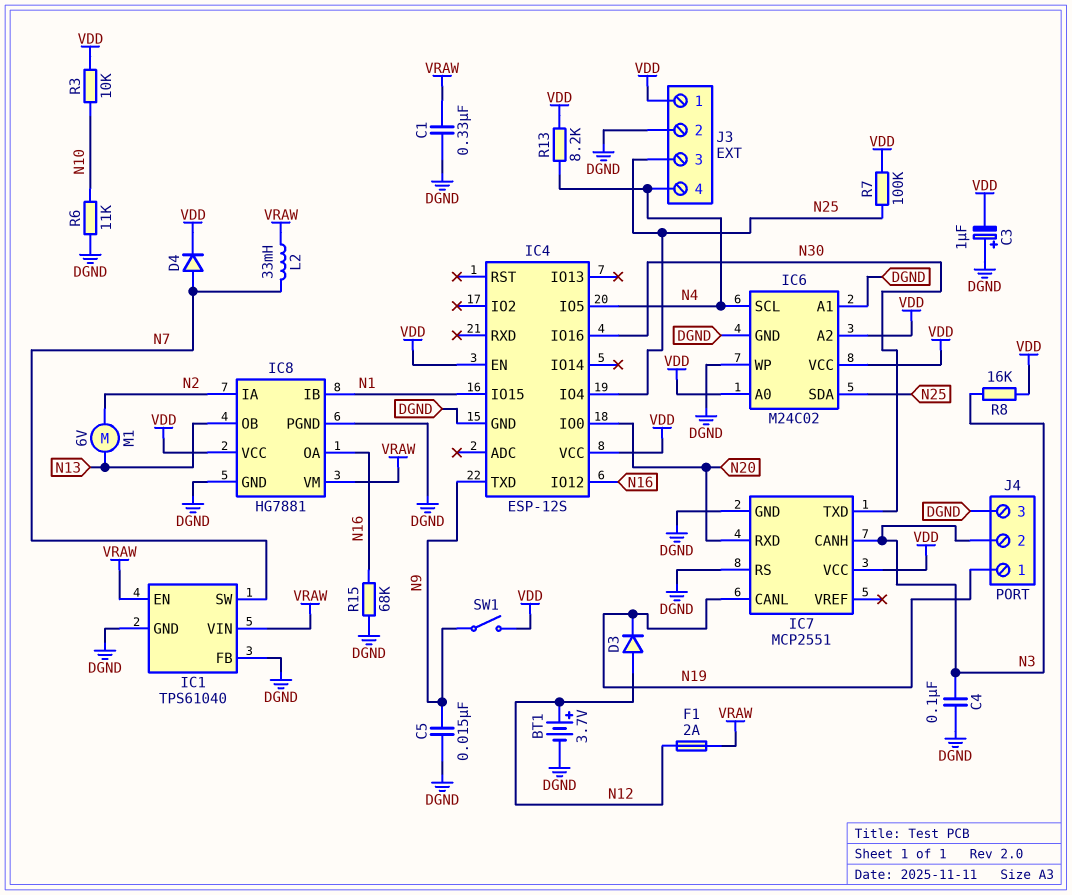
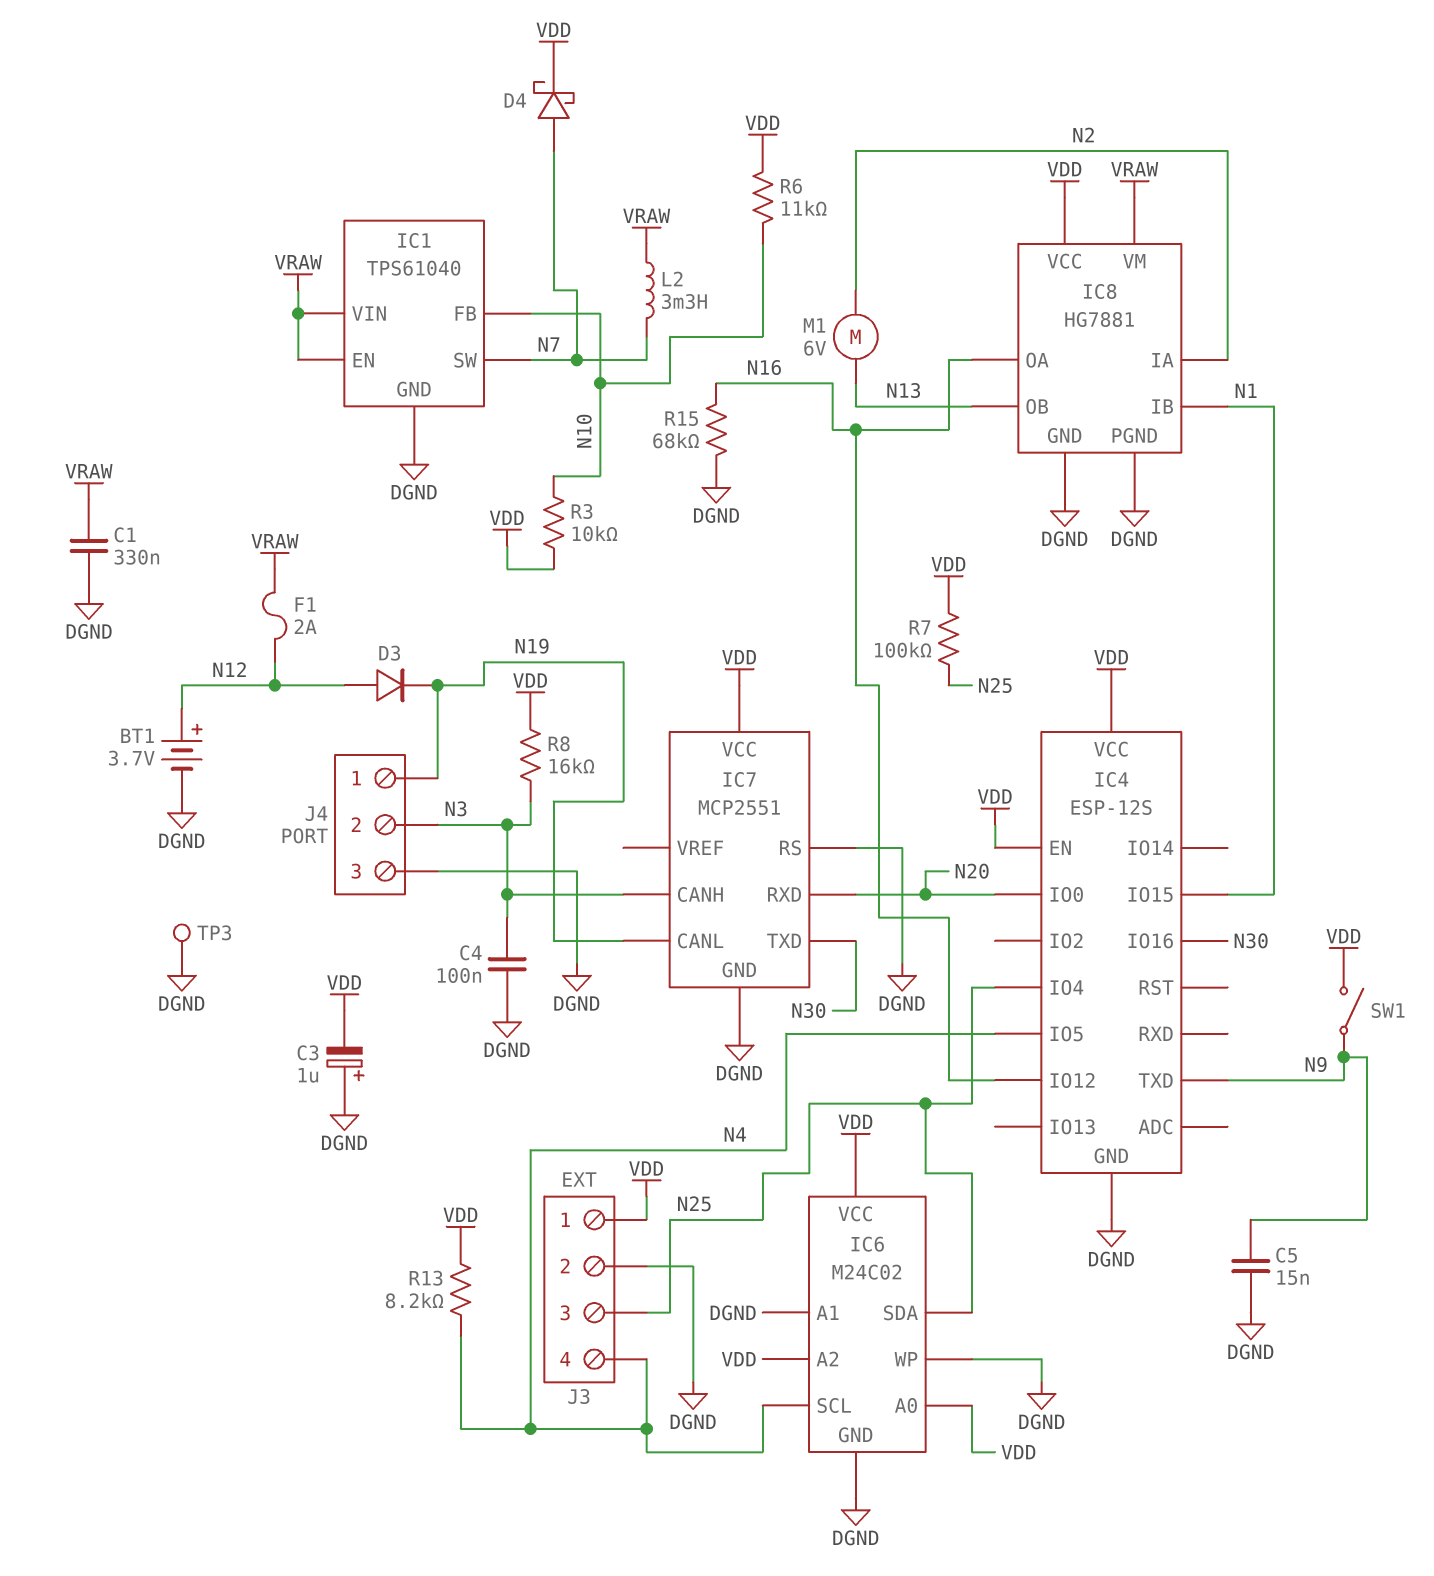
D4: diode (A N7, K VDD) -> schottky (A N7, K VDD)
IC1 pin FB: DGND -> N10
L2: 33mH (N7, VRAW) -> 3.3mH (N7, VRAW)
R6: 11k (DGND, N10) -> 11k (N10, VDD)
TP3: none -> test point (DGND)

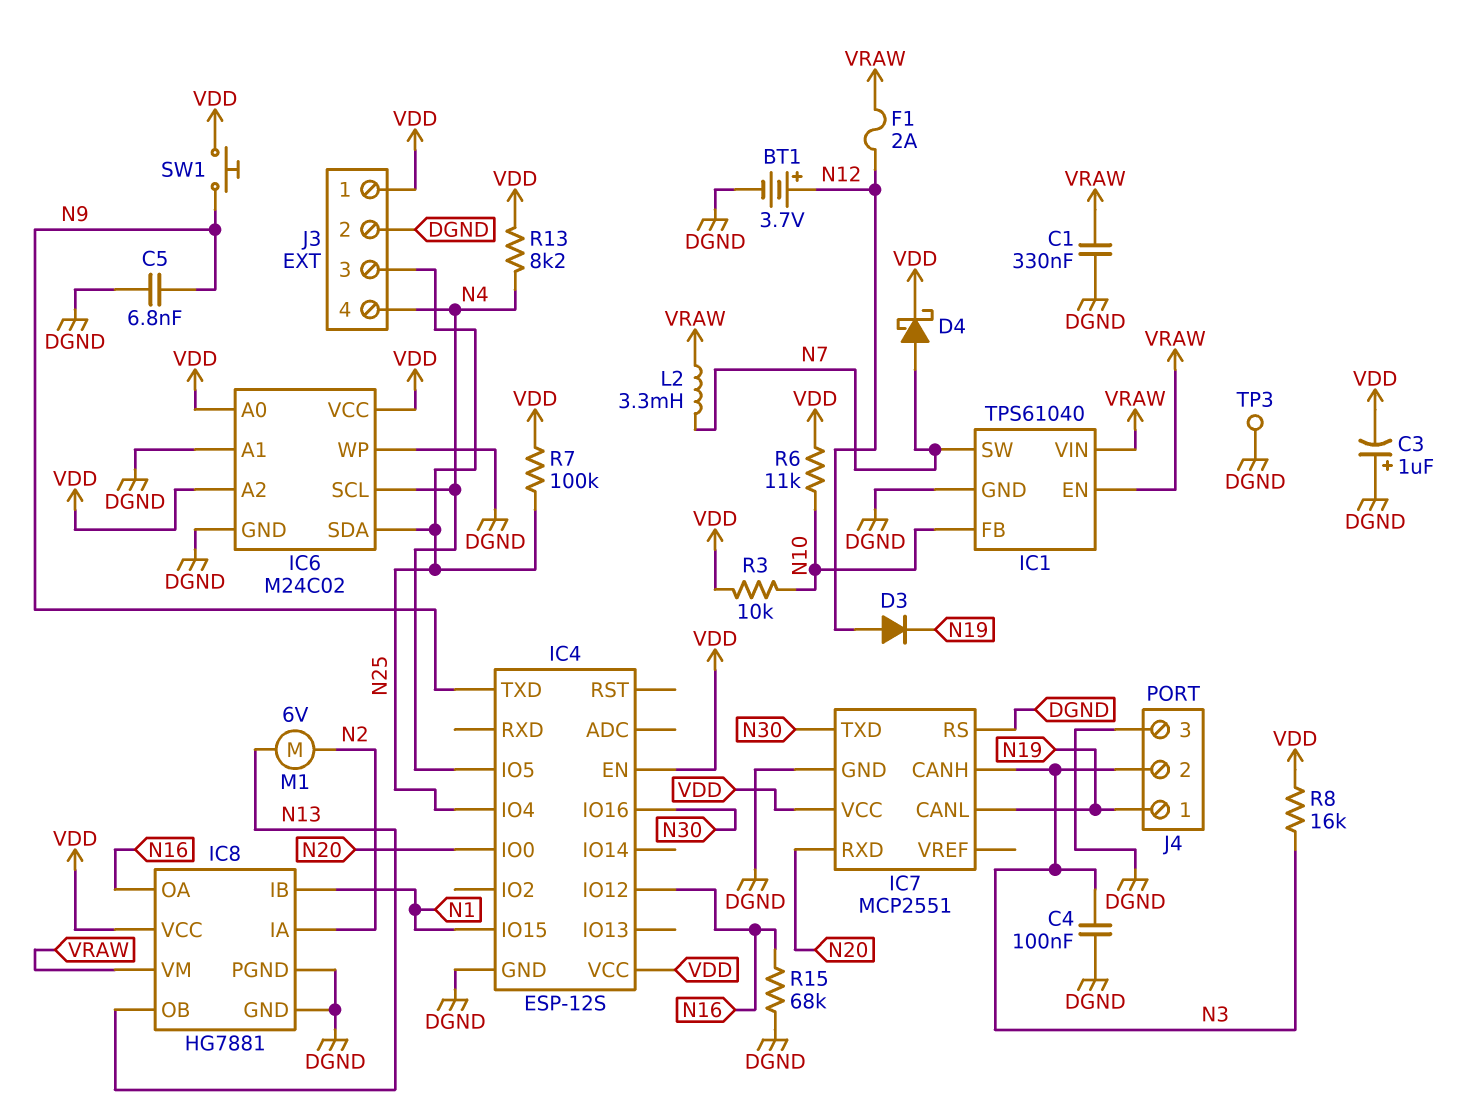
C5: 15nF (DGND, N9) -> 6.8nF (DGND, N9)
SW1: switch (N9, VDD) -> button (N9, VDD)

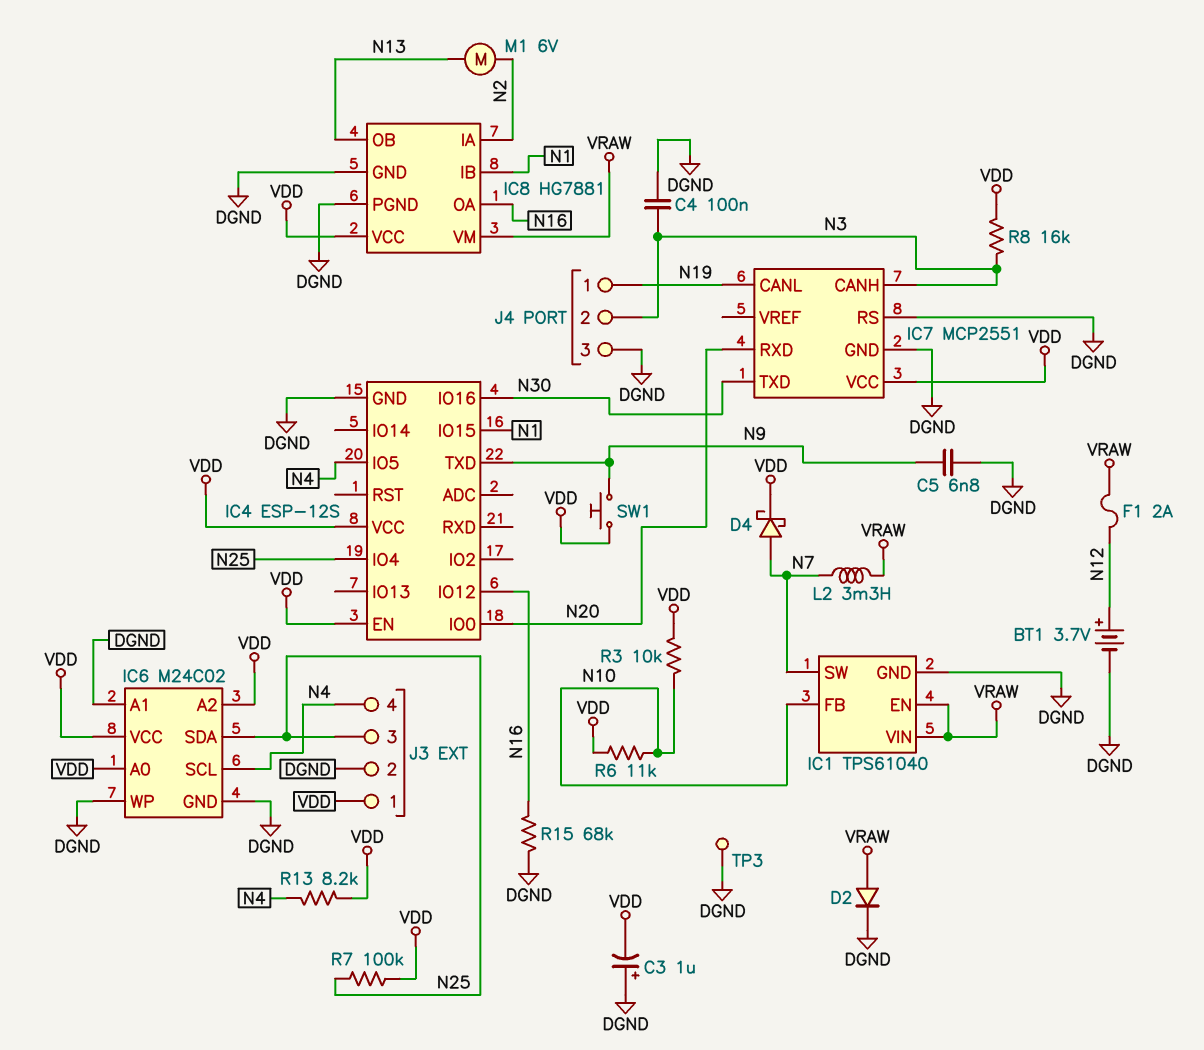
C1: 330nF (DGND, VRAW) -> none
D2: none -> diode (A VRAW, K DGND)
D3: diode (A N12, K N19) -> none

